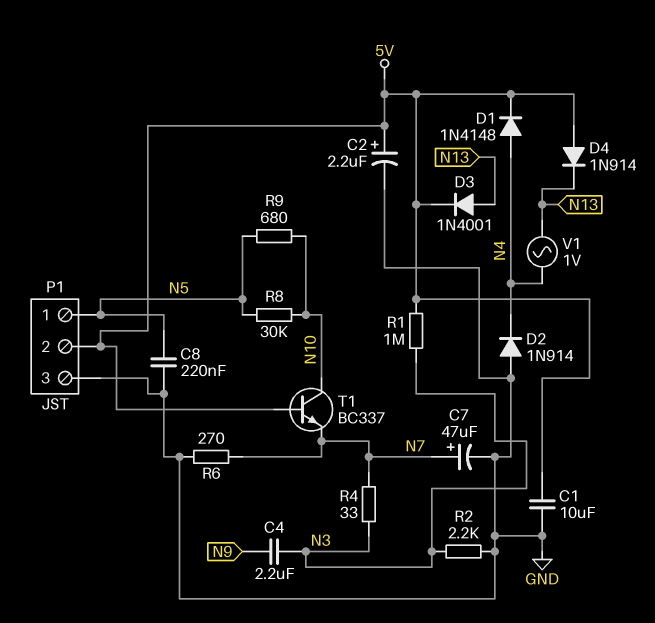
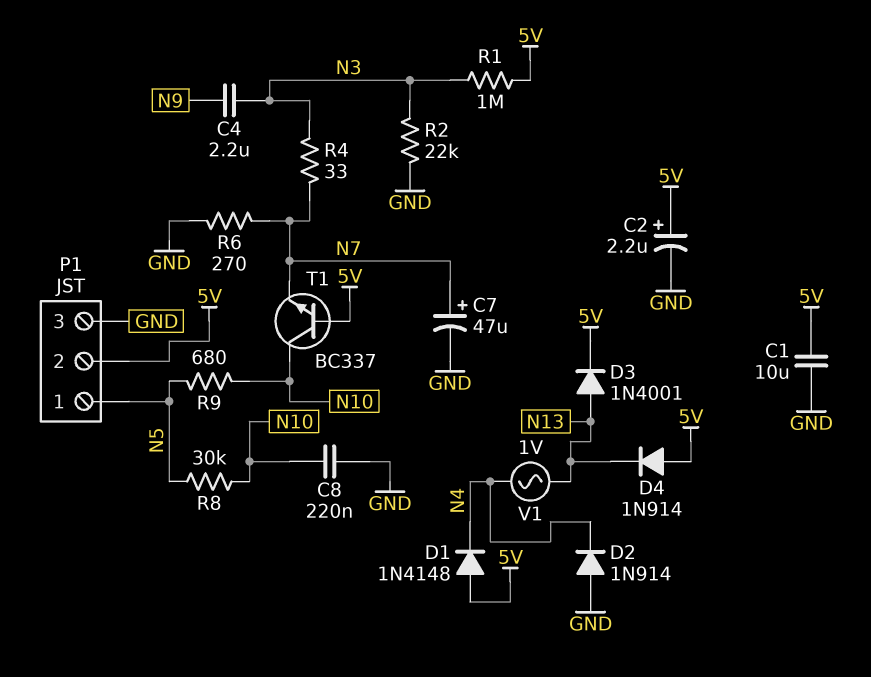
C8: 220nF (GND, N5) -> 220nF (GND, N10)
D1: diode 1N4148 (A N4, K 5V) -> diode 1N4148 (A 5V, K N4)
R2: 2.2k (GND, N3) -> 22k (GND, N3)

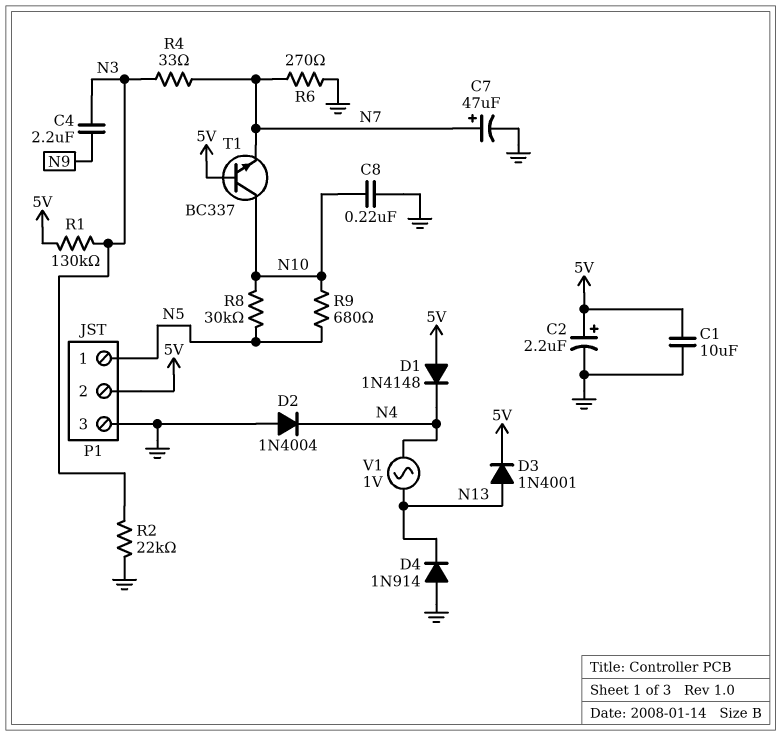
D2: diode 1N914 (A GND, K N4) -> diode 1N4004 (A GND, K N4)
D4: diode 1N914 (A 5V, K N13) -> diode 1N914 (A GND, K N13)
R1: 1M (5V, N3) -> 130k (5V, N3)

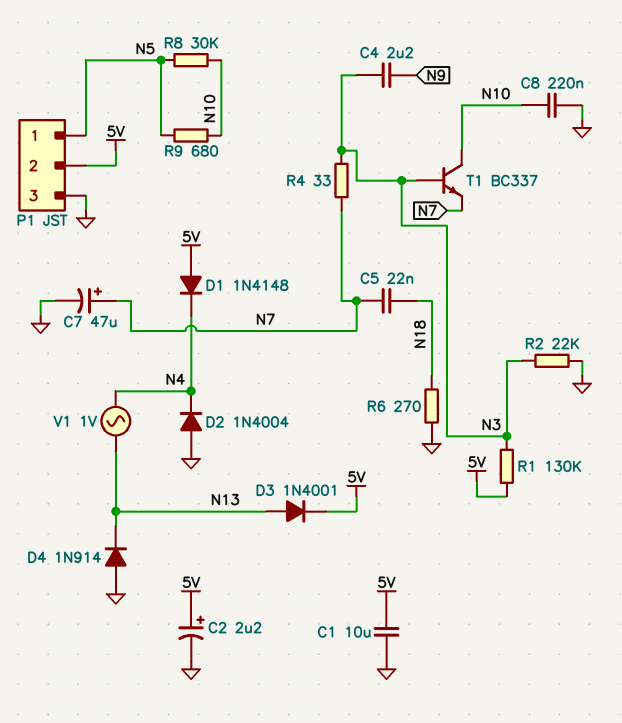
C5: none -> 22nF (N7, N18)
R6: 270 (GND, N7) -> 270 (GND, N18)
T1: NPN BC337 (B 5V, C N10, E N7) -> NPN BC337 (B N3, C N10, E N7)

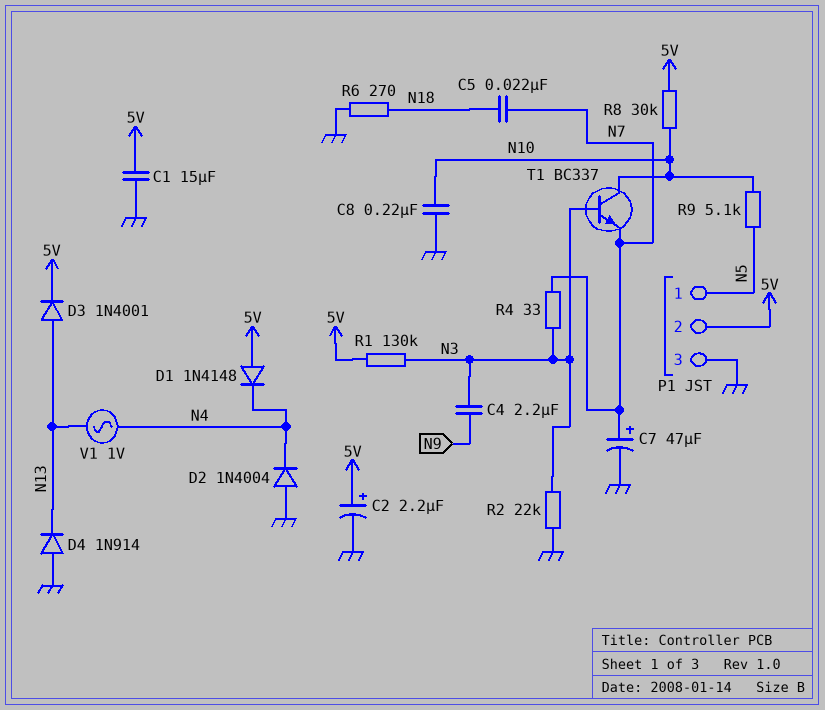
C1: 10uF (5V, GND) -> 15uF (5V, GND)
R8: 30k (N5, N10) -> 30k (5V, N10)
R9: 680 (N5, N10) -> 5.1k (N5, N10)

